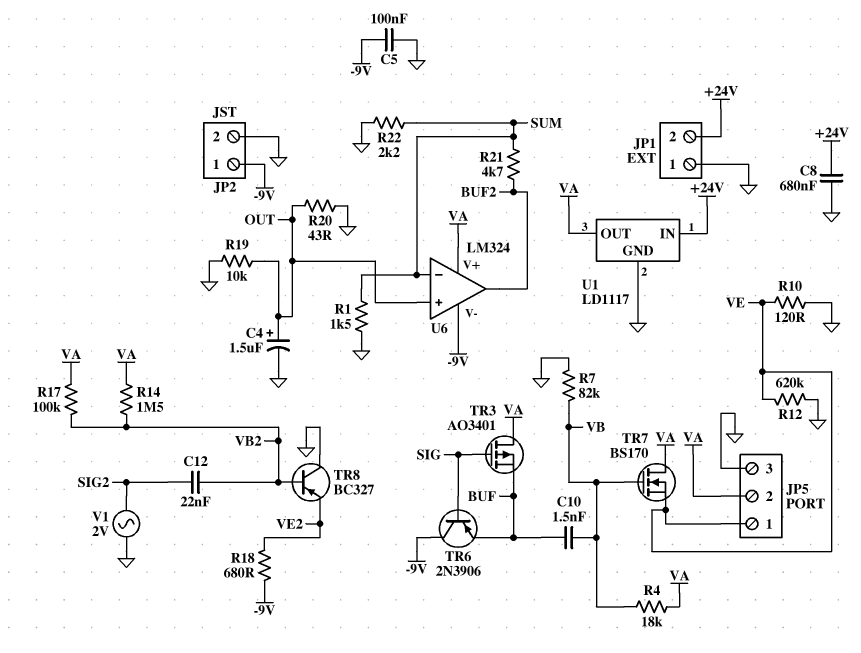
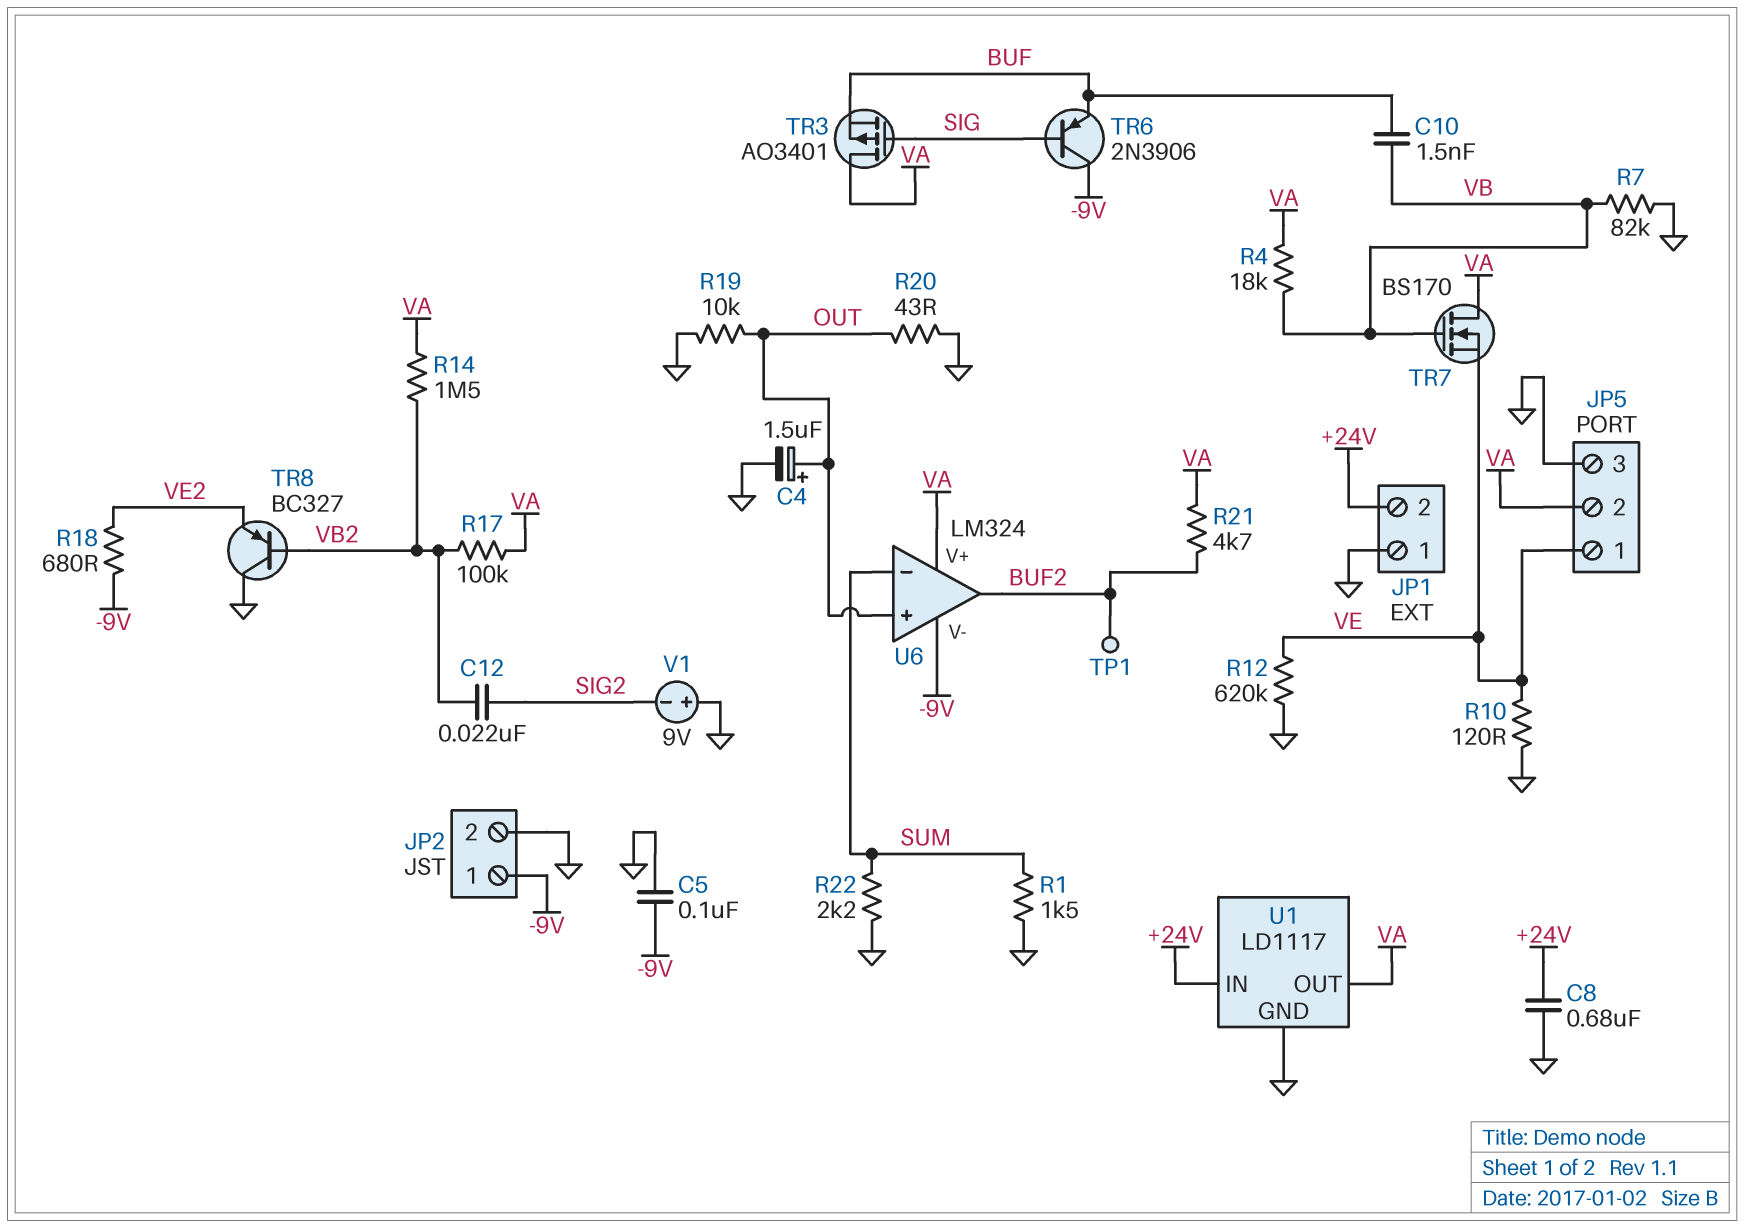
R21: 4.7k (BUF2, SUM) -> 4.7k (BUF2, VA)
TP1: none -> test point (BUF2)
V1: AC 2V (GND, SIG2) -> 9V (plus GND, minus SIG2)

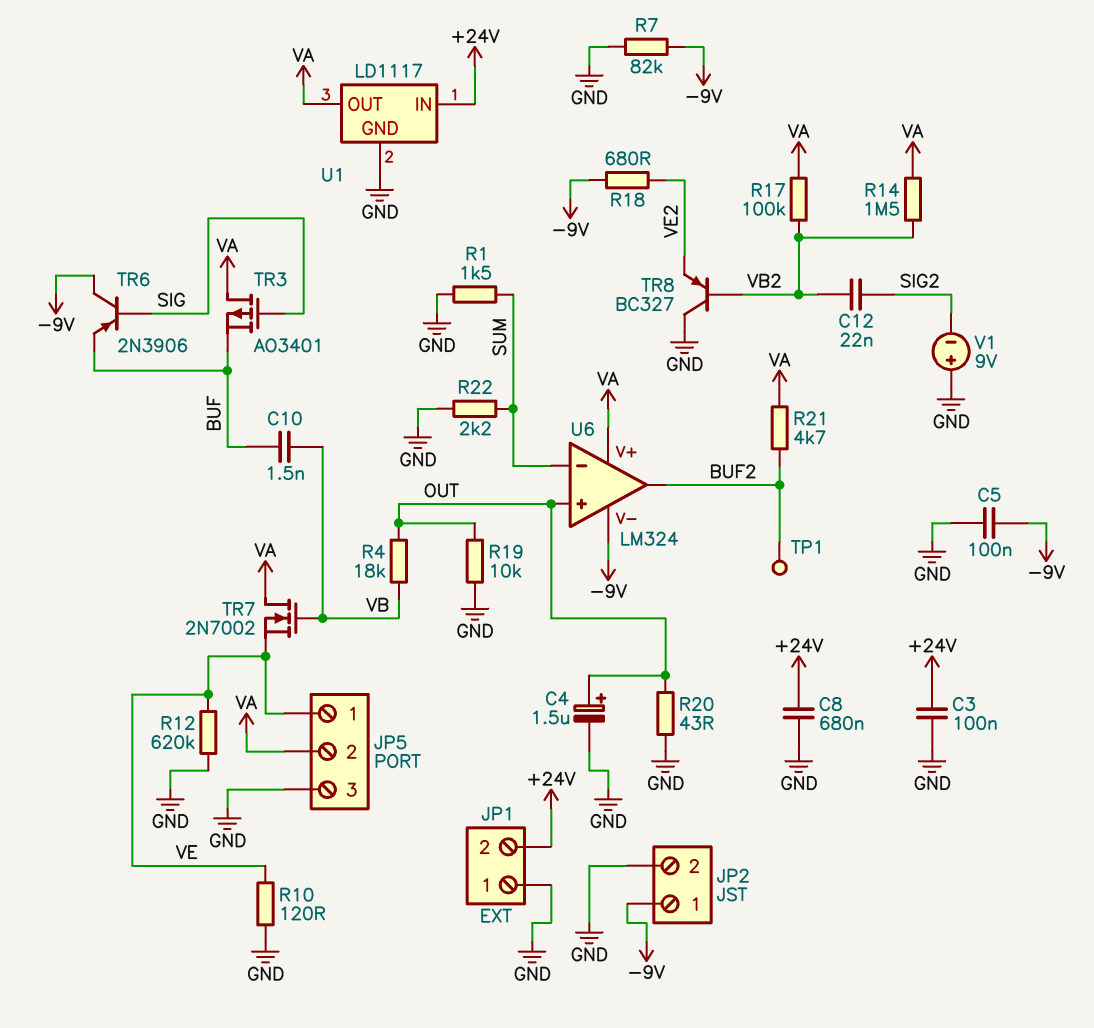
C3: none -> 100nF (+24V, GND)
R4: 18k (VA, VB) -> 18k (OUT, VB)
R7: 82k (GND, VB) -> 82k (-9V, GND)
TR7: NMOS BS170 (G VB, D VA, S VE) -> NMOS 2N7002 (G VB, D VA, S VE)

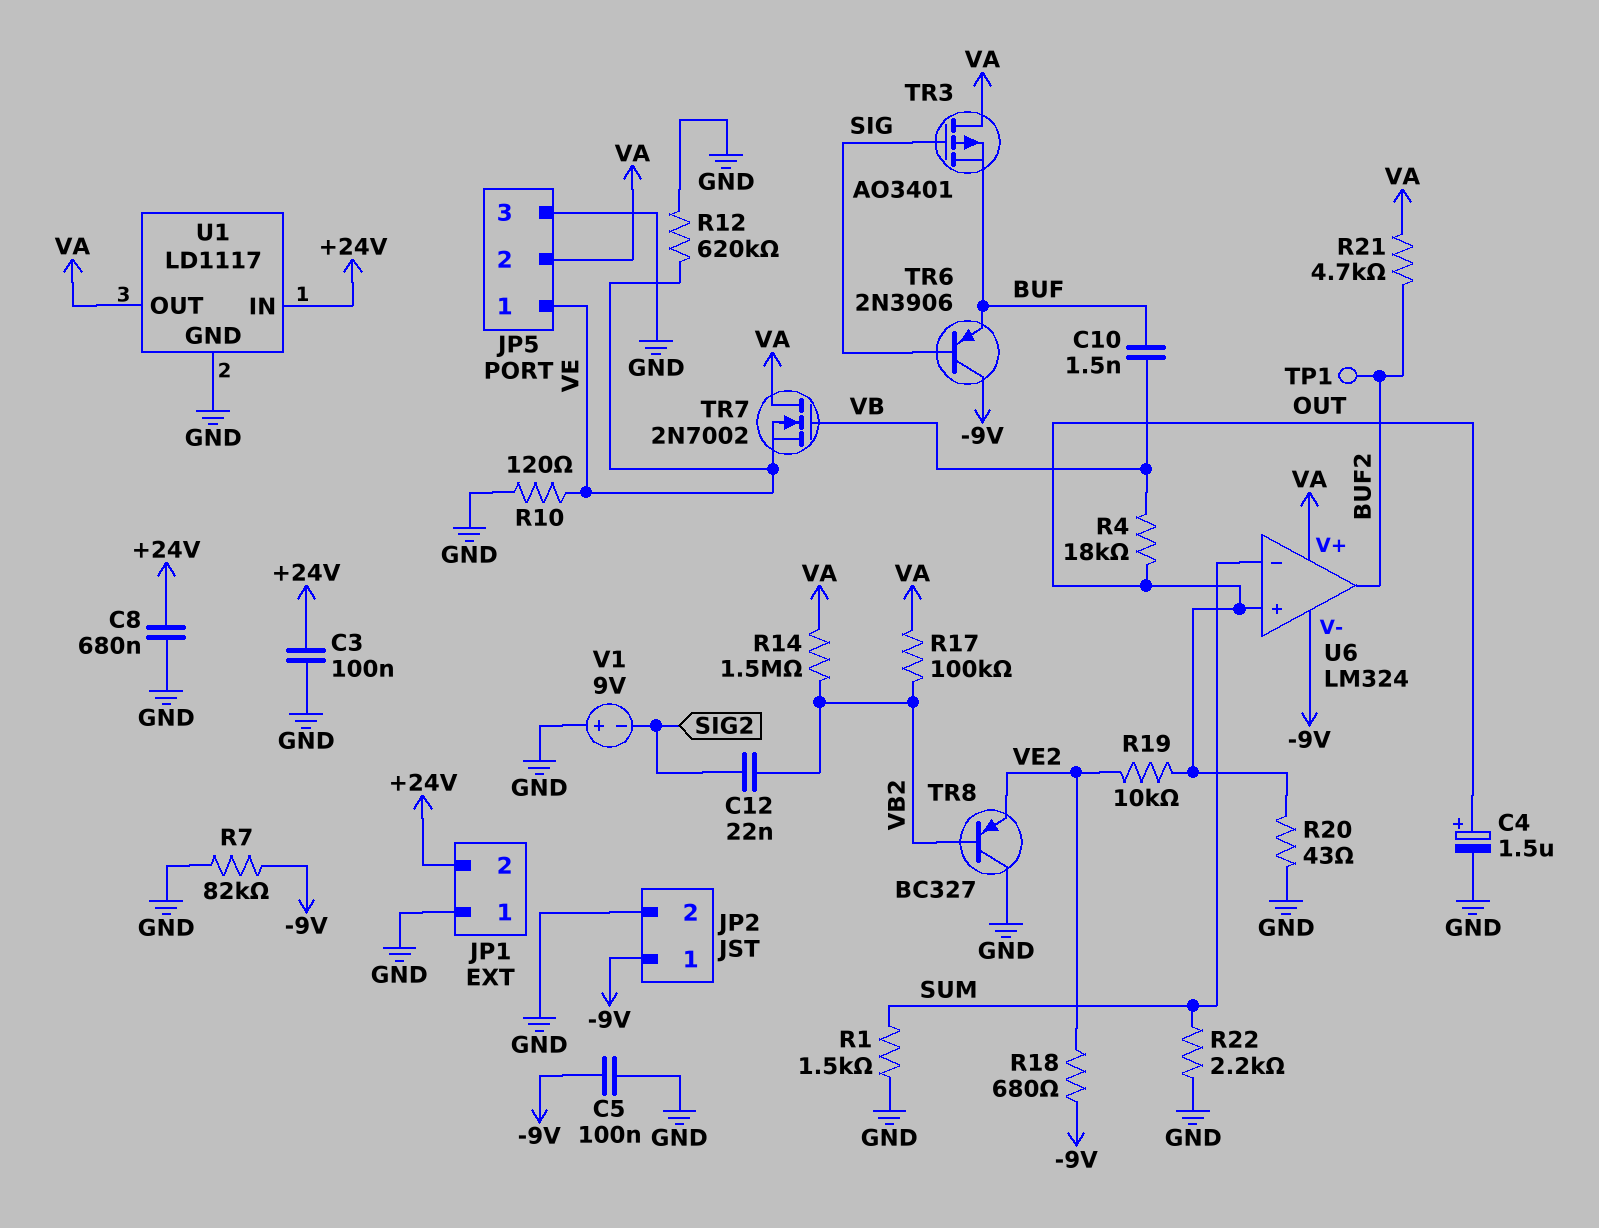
R19: 10k (GND, OUT) -> 10k (OUT, VE2)

